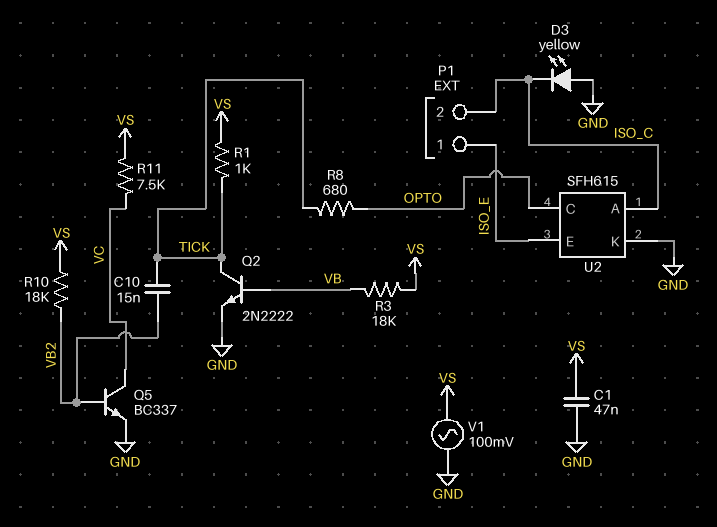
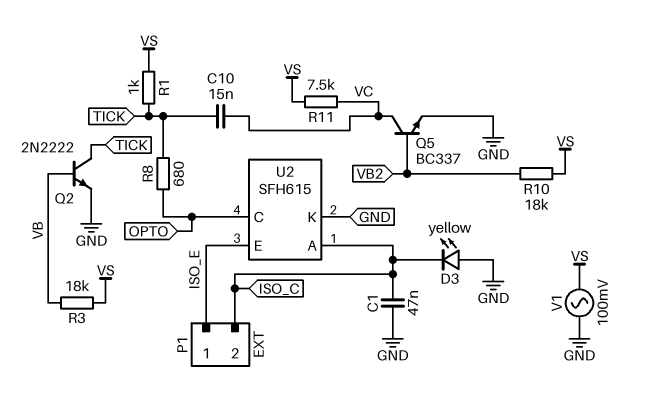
C1: 47nF (GND, VS) -> 47nF (GND, ISO_C)
C10: 15nF (TICK, VB2) -> 15nF (TICK, VC)

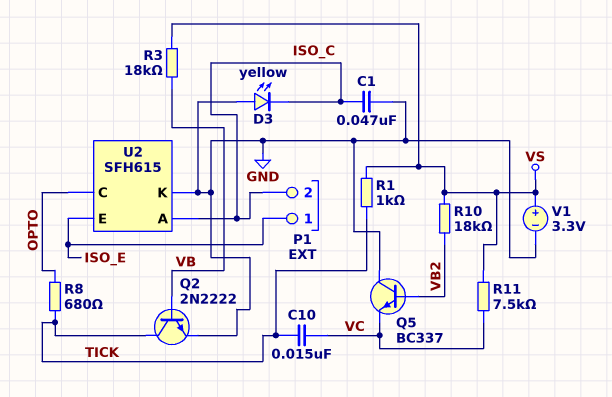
Q5: NPN BC337 (B VB2, C VC, E GND) -> NPN BC337 (B VB2, C GND, E VC)
V1: AC 100mV (GND, VS) -> 3.3V (plus VS, minus GND)

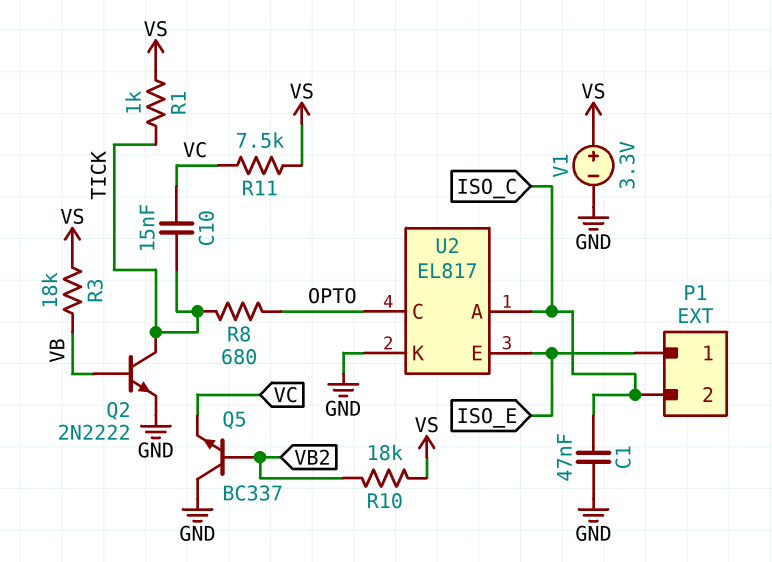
D3: LED yellow (A GND, K ISO_C) -> none
U2: SFH615 -> EL817

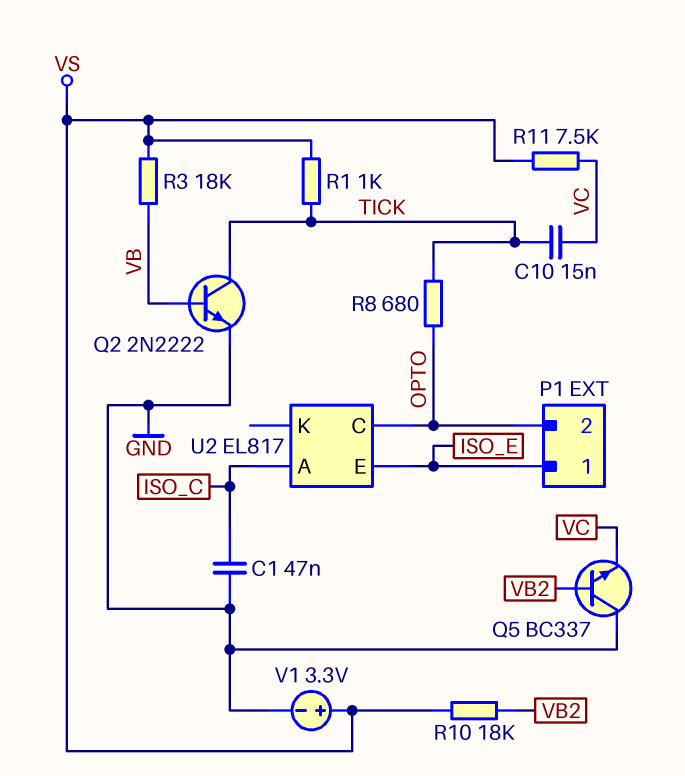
P1 pin 2: ISO_C -> OPTO
U2 pin K: GND -> none

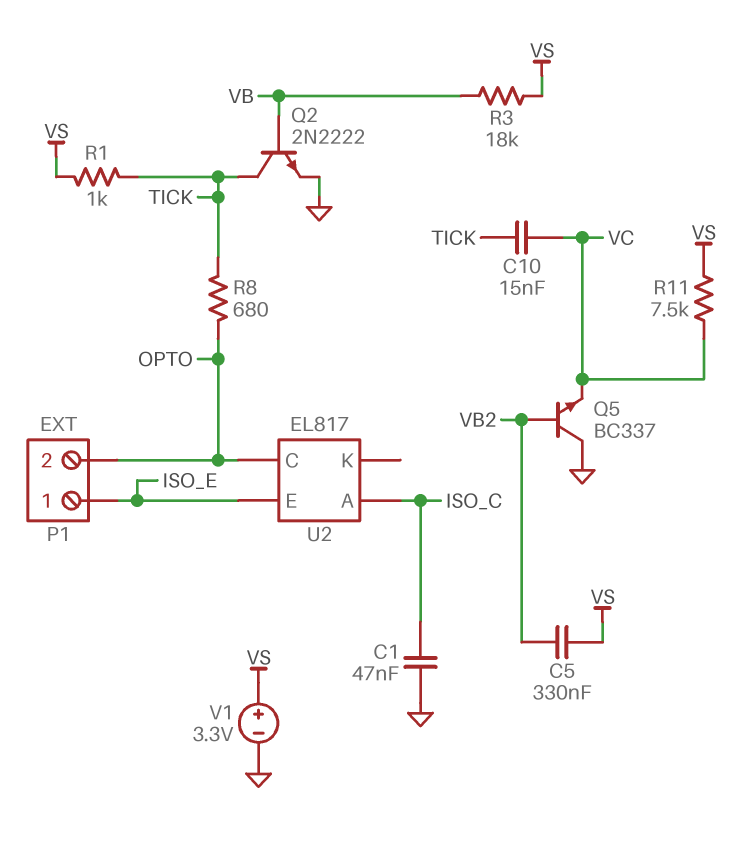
C5: none -> 330nF (VB2, VS)
R10: 18k (VB2, VS) -> none

